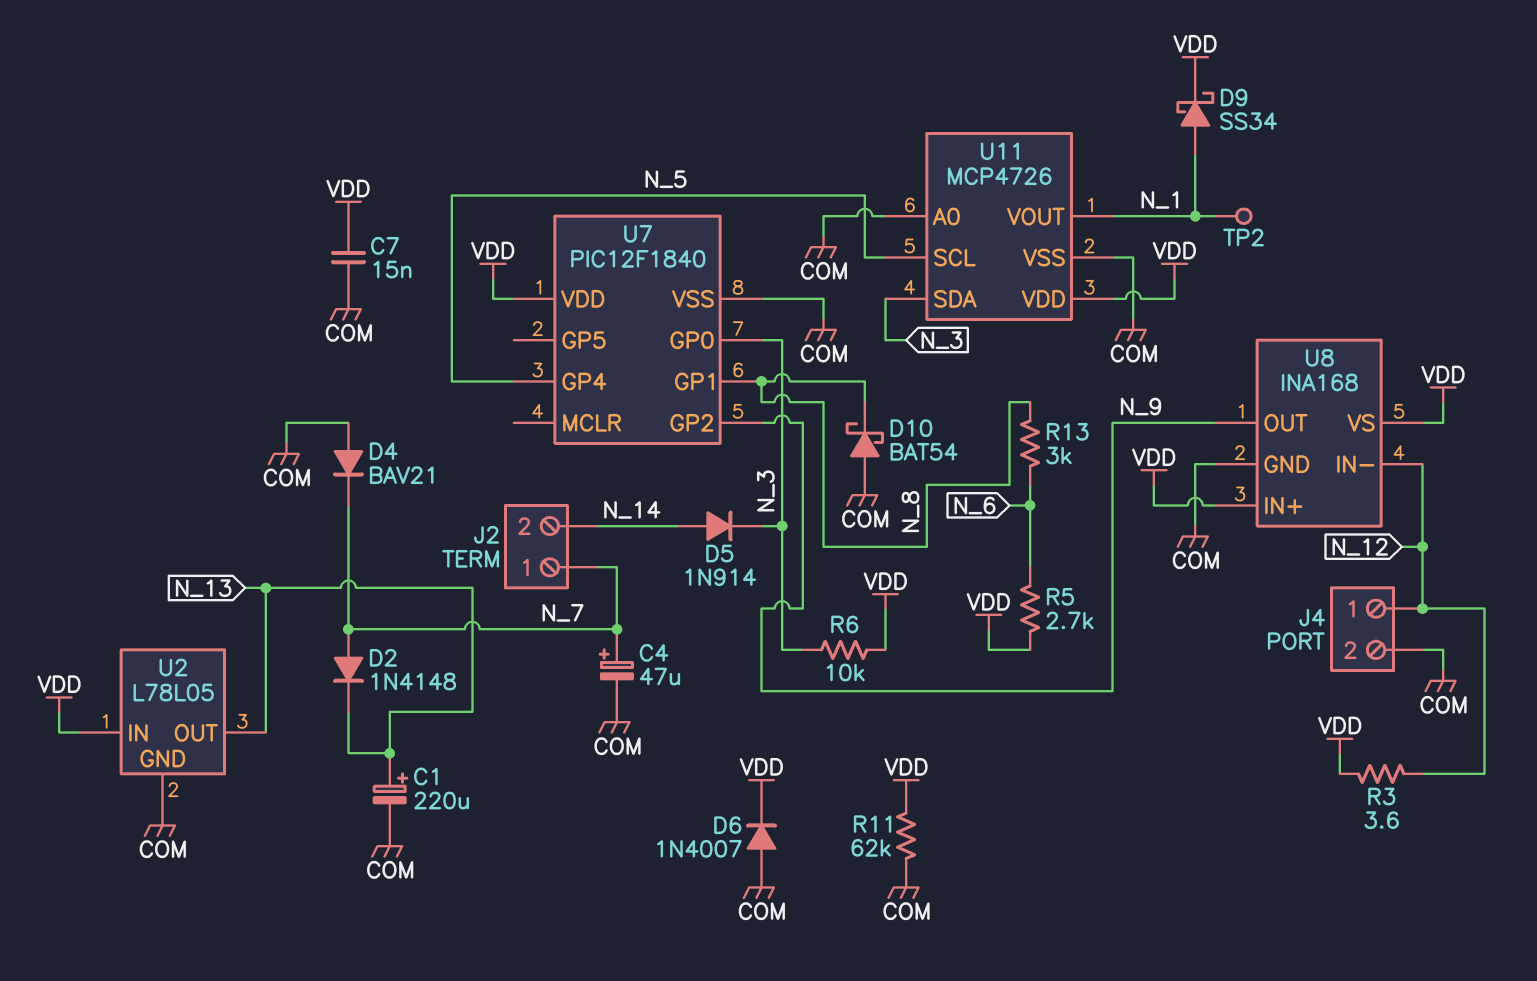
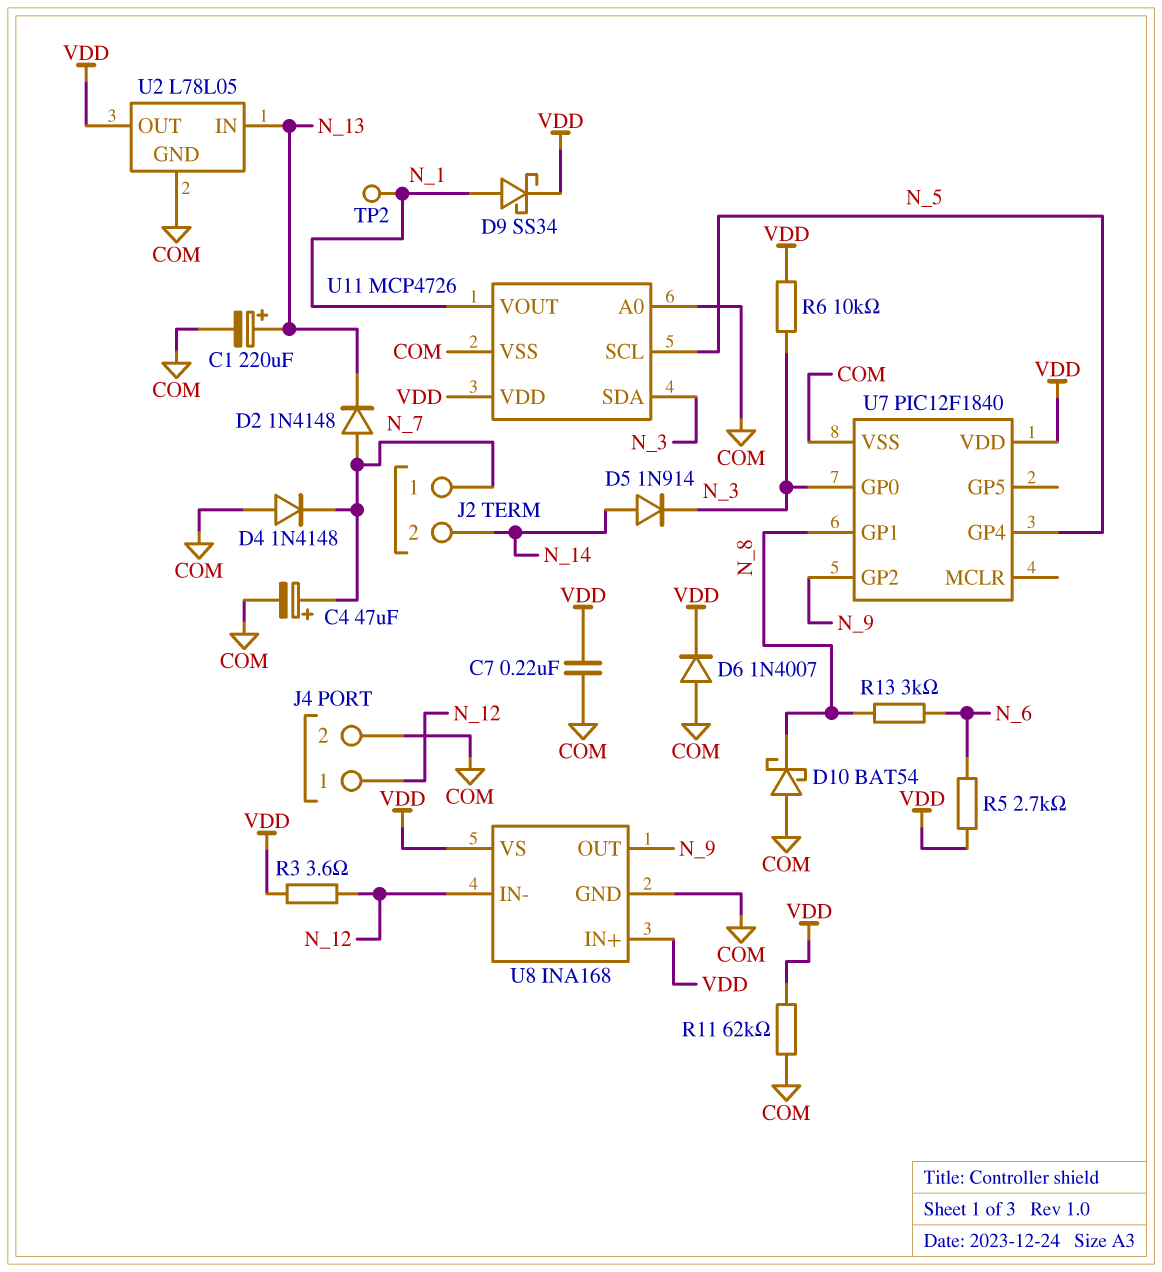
C7: 15nF (COM, VDD) -> 220nF (COM, VDD)
D4: diode BAV21 (A COM, K N_7) -> diode 1N4148 (A COM, K N_7)
U2 pin IN: VDD -> N_13
U2 pin OUT: N_13 -> VDD

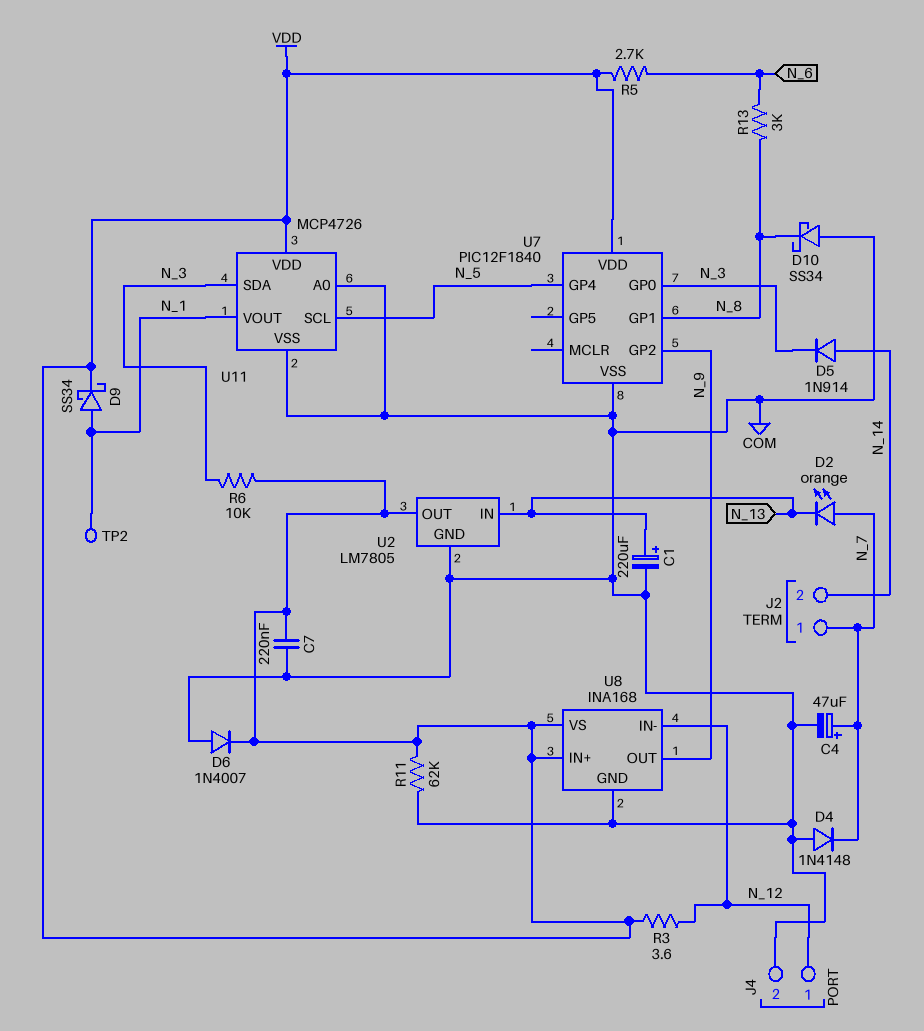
D2: diode 1N4148 (A N_7, K N_13) -> LED orange (A N_7, K N_13)
D10: schottky BAT54 (A COM, K N_8) -> schottky SS34 (A COM, K N_8)
U2: L78L05 -> LM7805

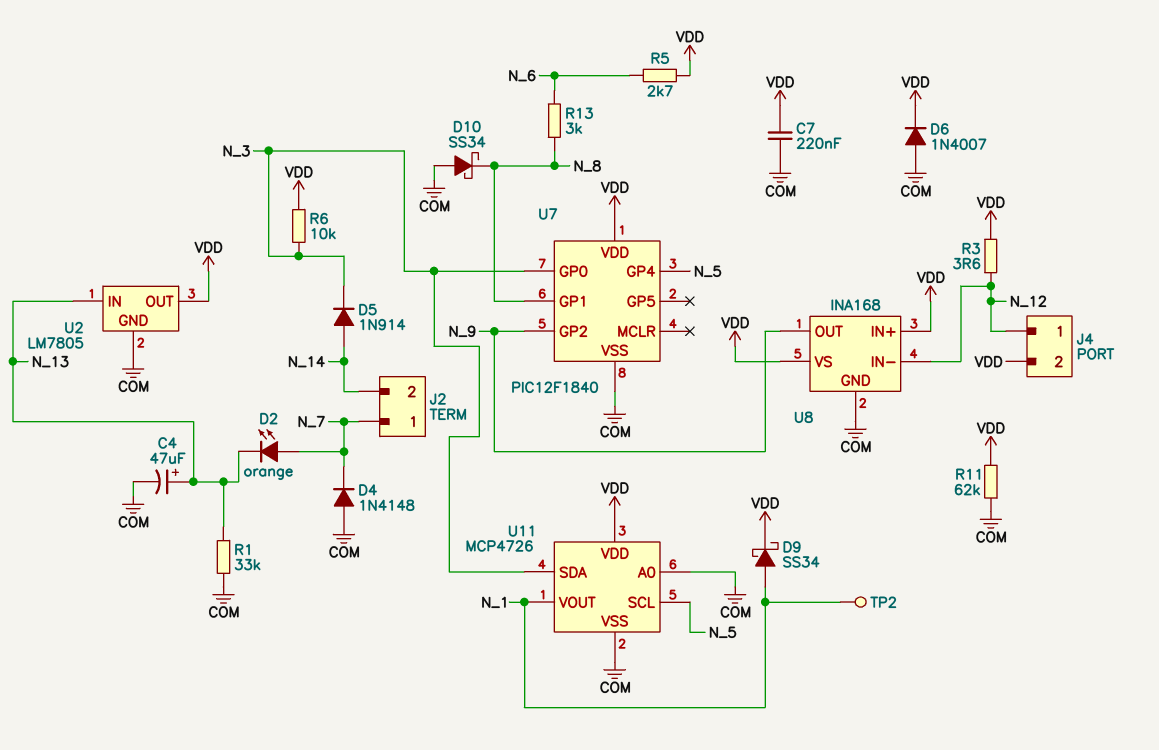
C1: 220uF (plus N_13, minus COM) -> none
C4: 47uF (plus N_7, minus COM) -> 47uF (plus N_13, minus COM)
J4 pin 2: COM -> VDD
R1: none -> 33k (COM, N_13)

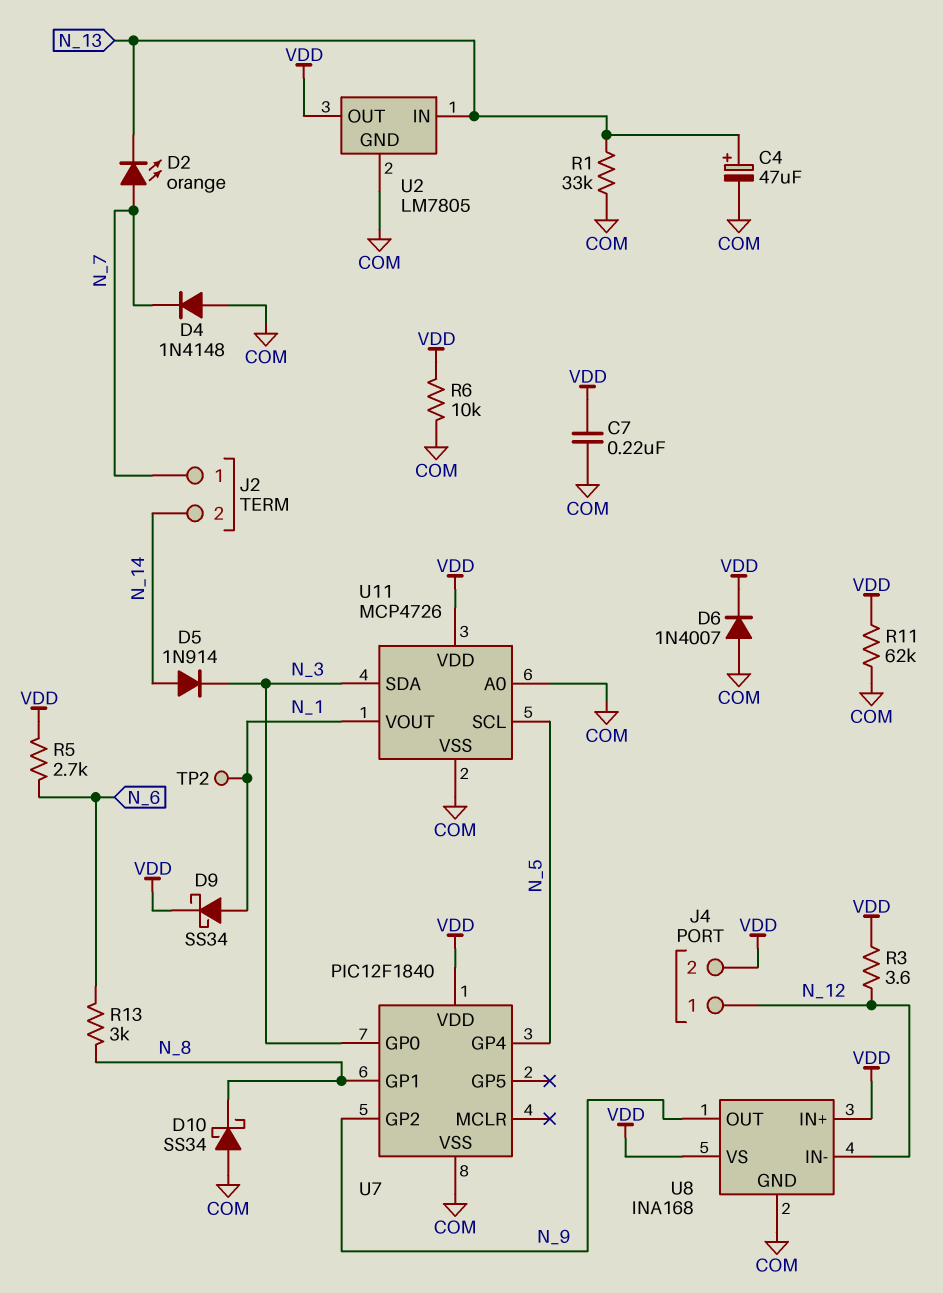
R6: 10k (N_3, VDD) -> 10k (COM, VDD)

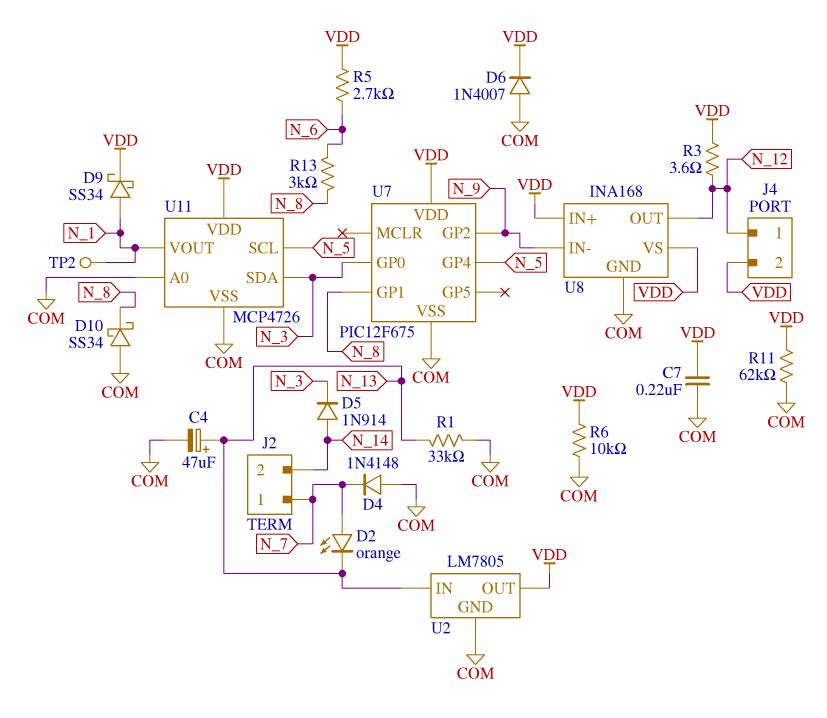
U7: PIC12F1840 -> PIC12F675
U8 pin IN-: N_12 -> N_9
U8 pin OUT: N_9 -> N_12

